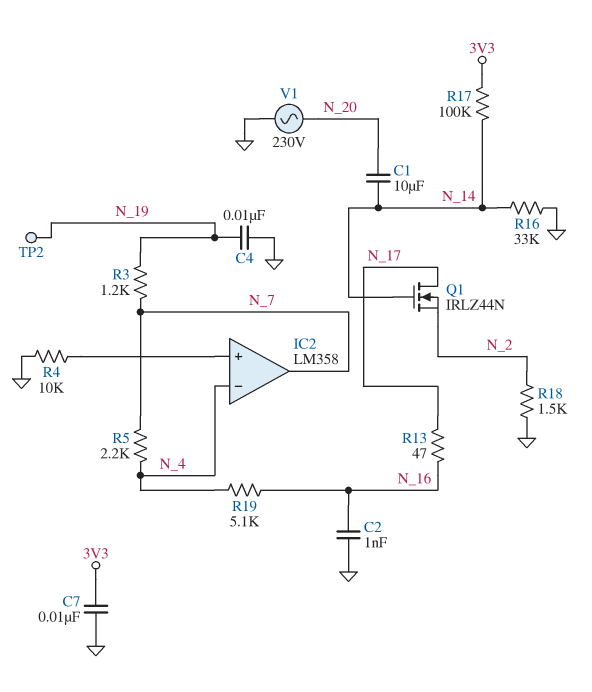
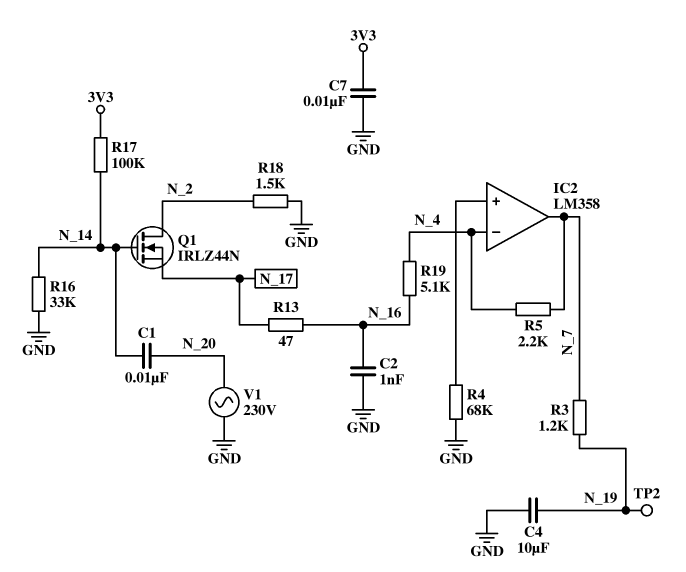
C1: 10uF (N_14, N_20) -> 10nF (N_14, N_20)
C4: 10nF (GND, N_19) -> 10uF (GND, N_19)
Q1: NMOS IRLZ44N (G N_14, D N_17, S N_2) -> NMOS IRLZ44N (G N_14, D N_2, S N_17)
R4: 10k (GND, IC2/in+) -> 68k (GND, IC2/in+)

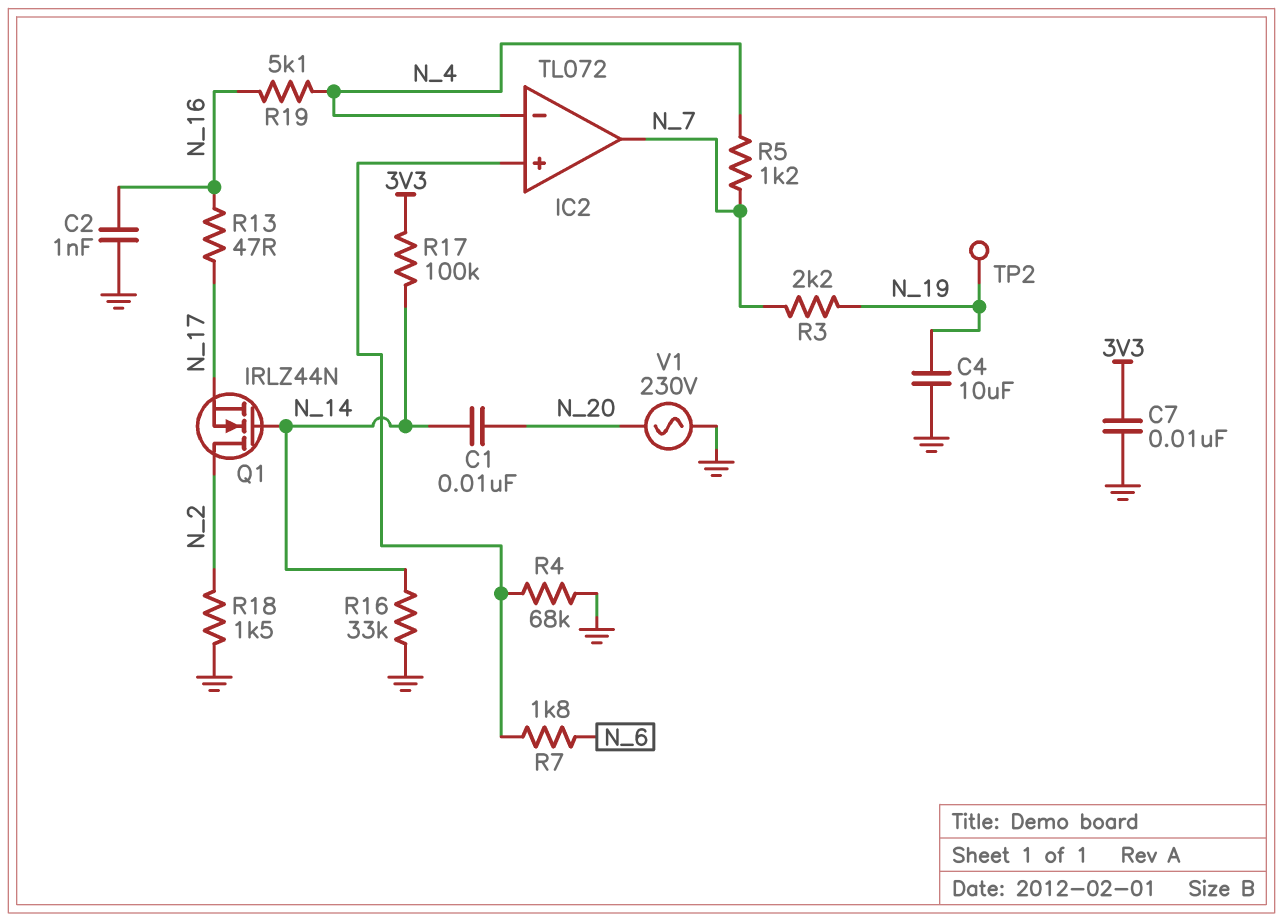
IC2: LM358 -> TL072
R3: 1.2k (N_7, N_19) -> 2.2k (N_7, N_19)
R5: 2.2k (N_4, N_7) -> 1.2k (N_4, N_7)
R7: none -> 1.8k (IC2/in+, N_6)

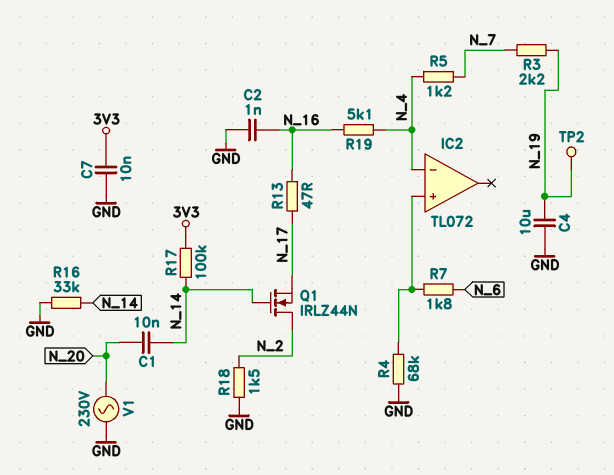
IC2 pin out: N_7 -> none

